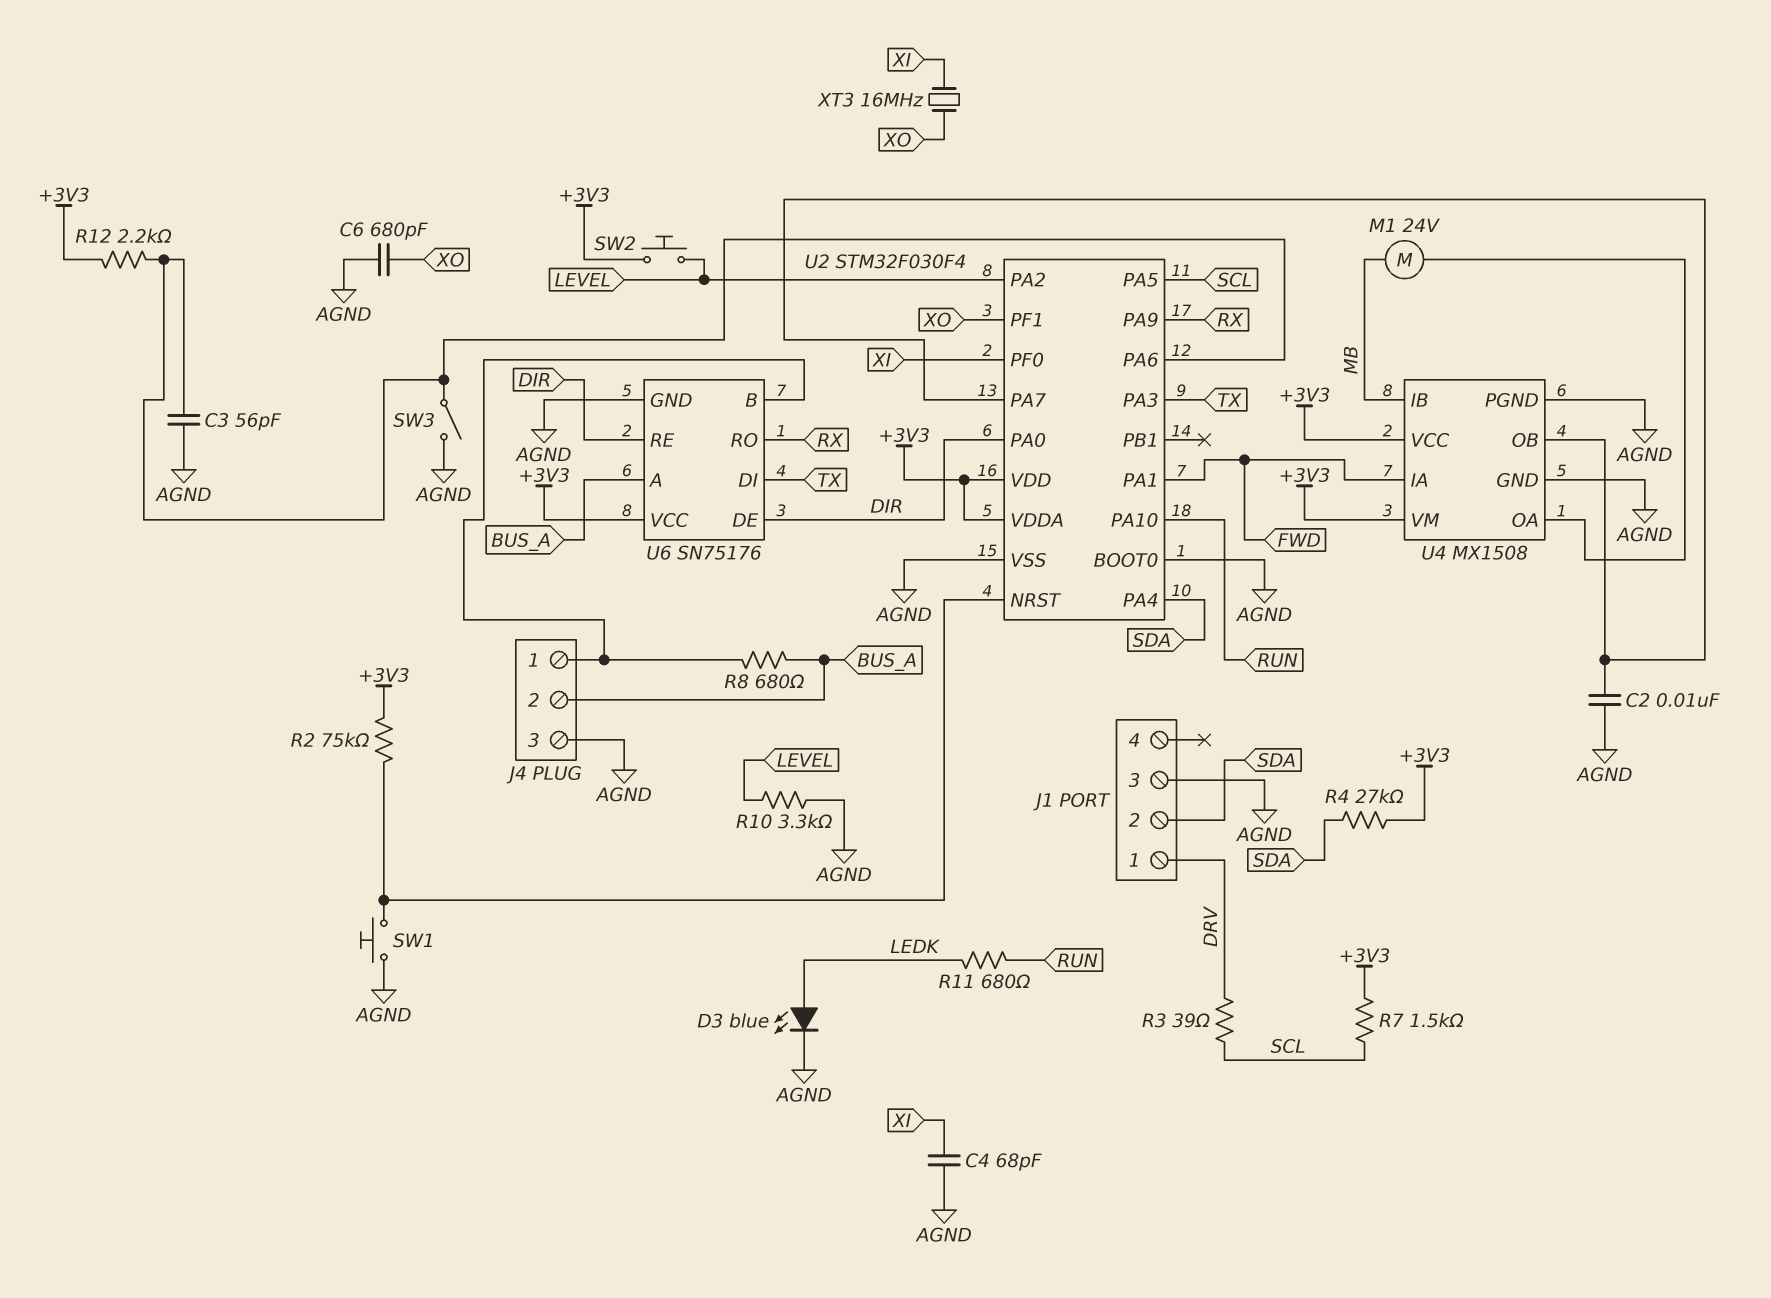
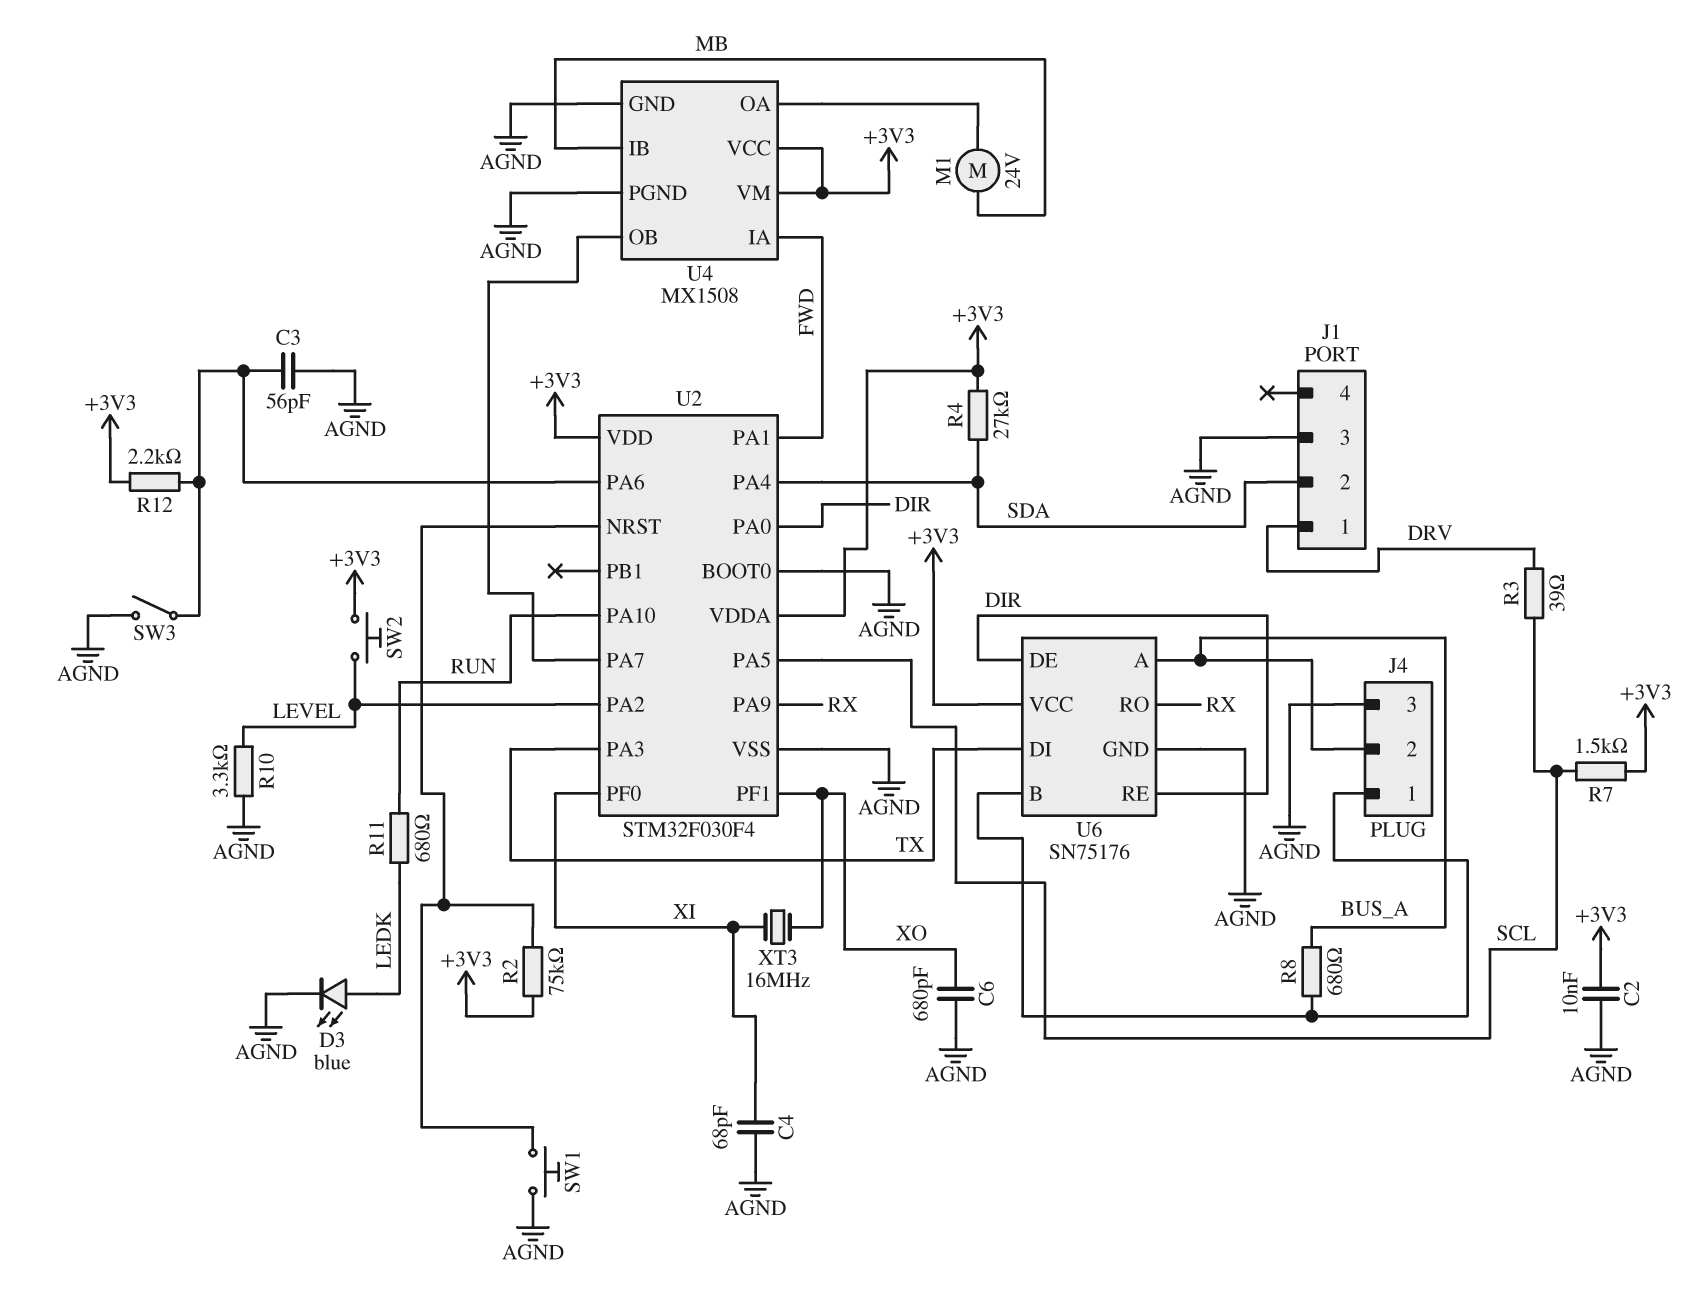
C2: 10nF (AGND, U2/PA7) -> 10nF (+3V3, AGND)

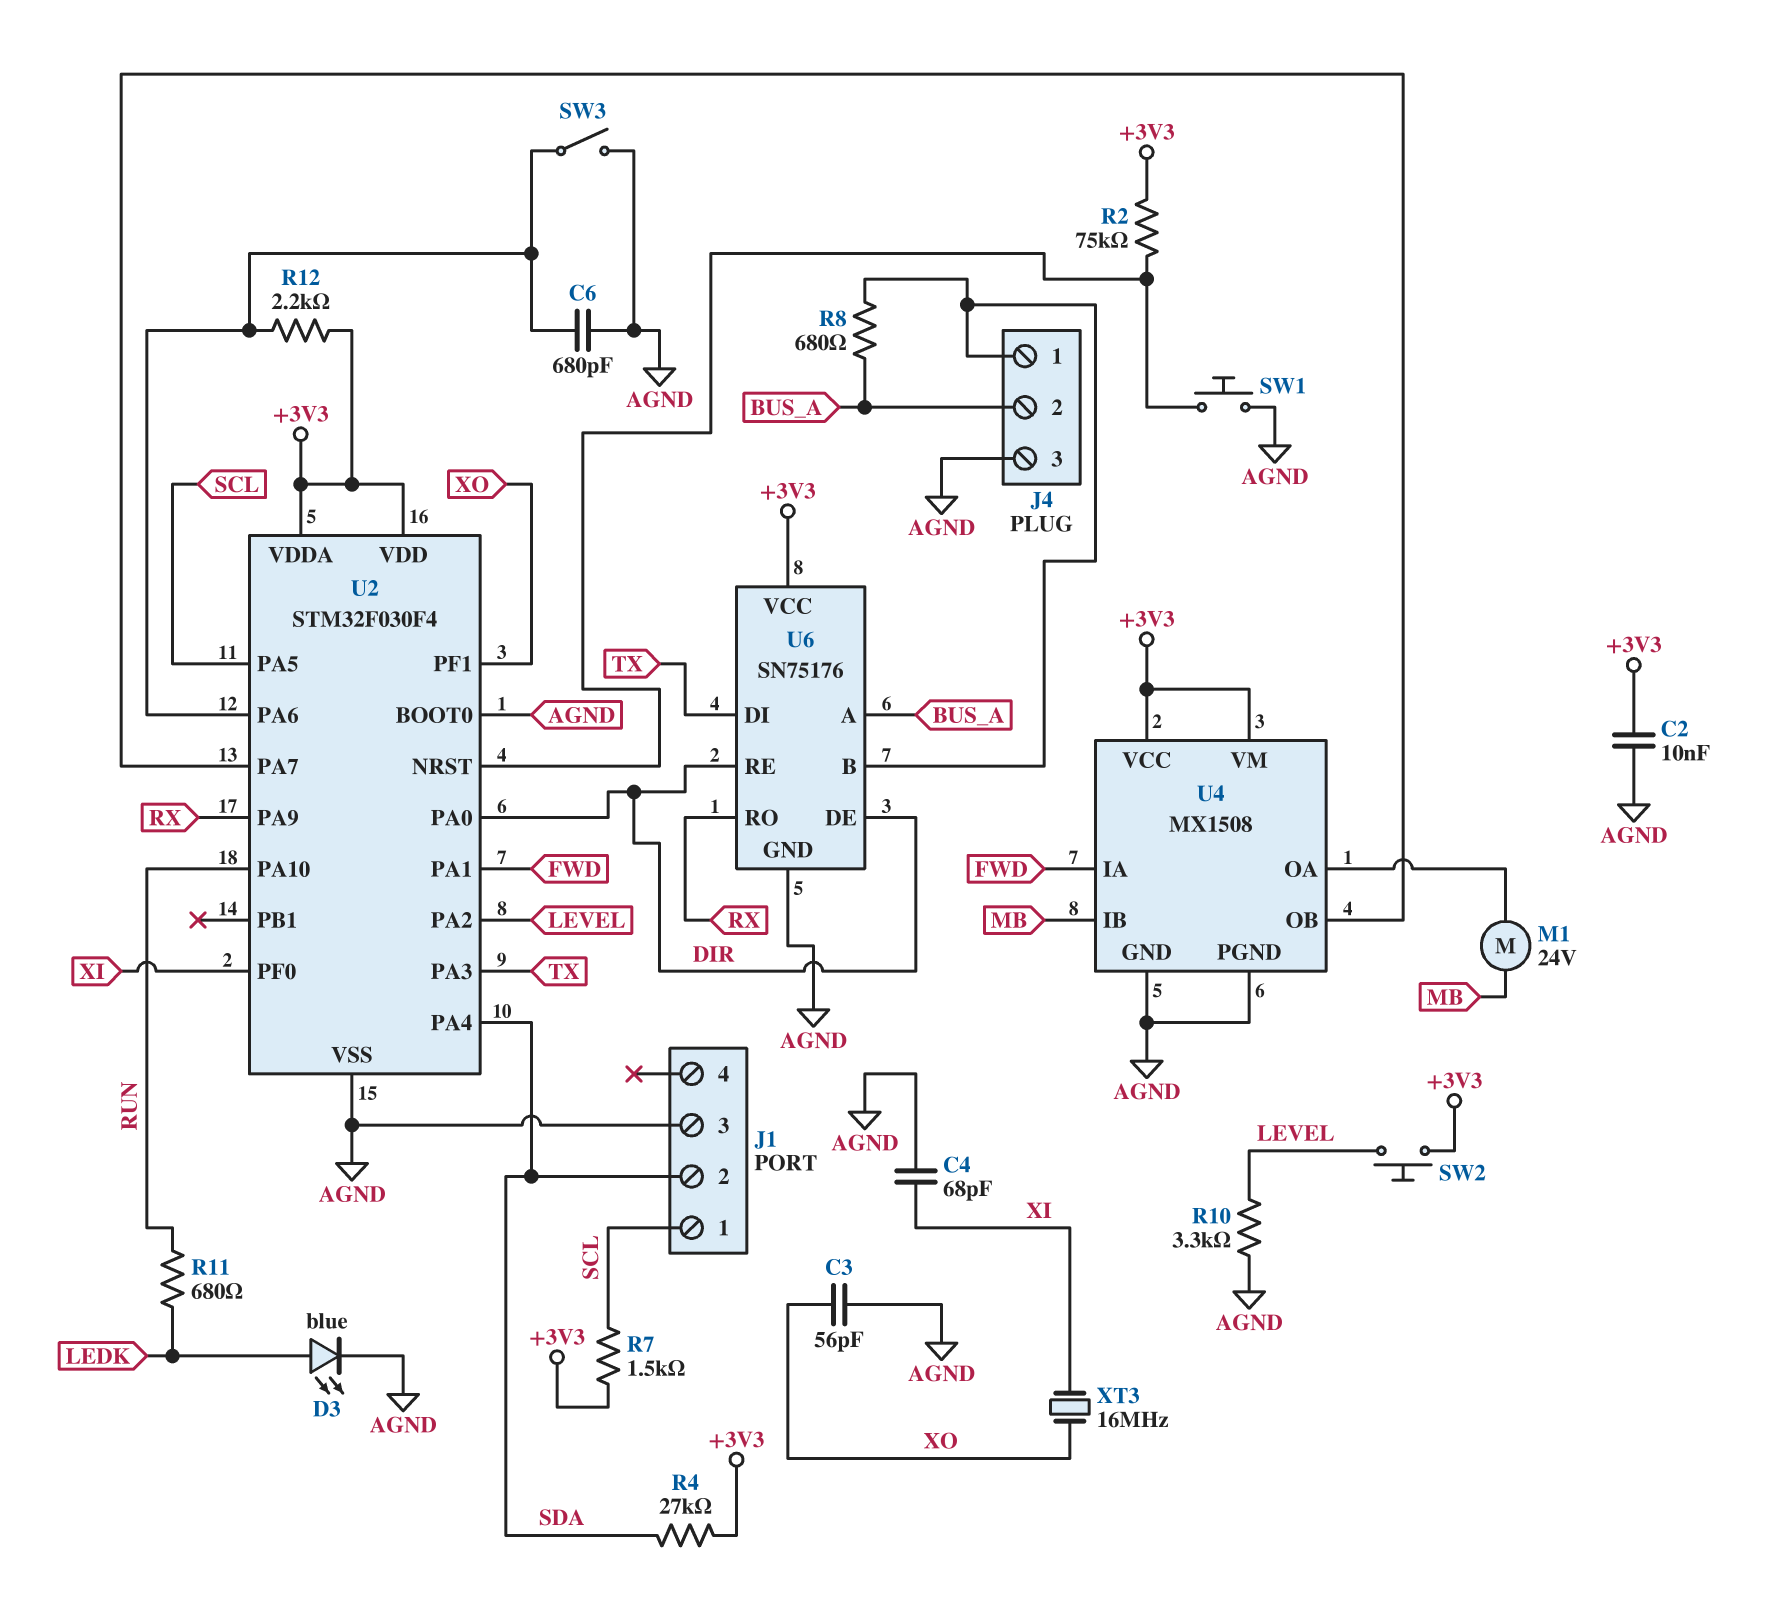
C3: 56pF (AGND, U2/PA6) -> 56pF (AGND, XO)
C6: 680pF (AGND, XO) -> 680pF (AGND, U2/PA6)
J1 pin 1: DRV -> SCL
R3: 39 (DRV, SCL) -> none

